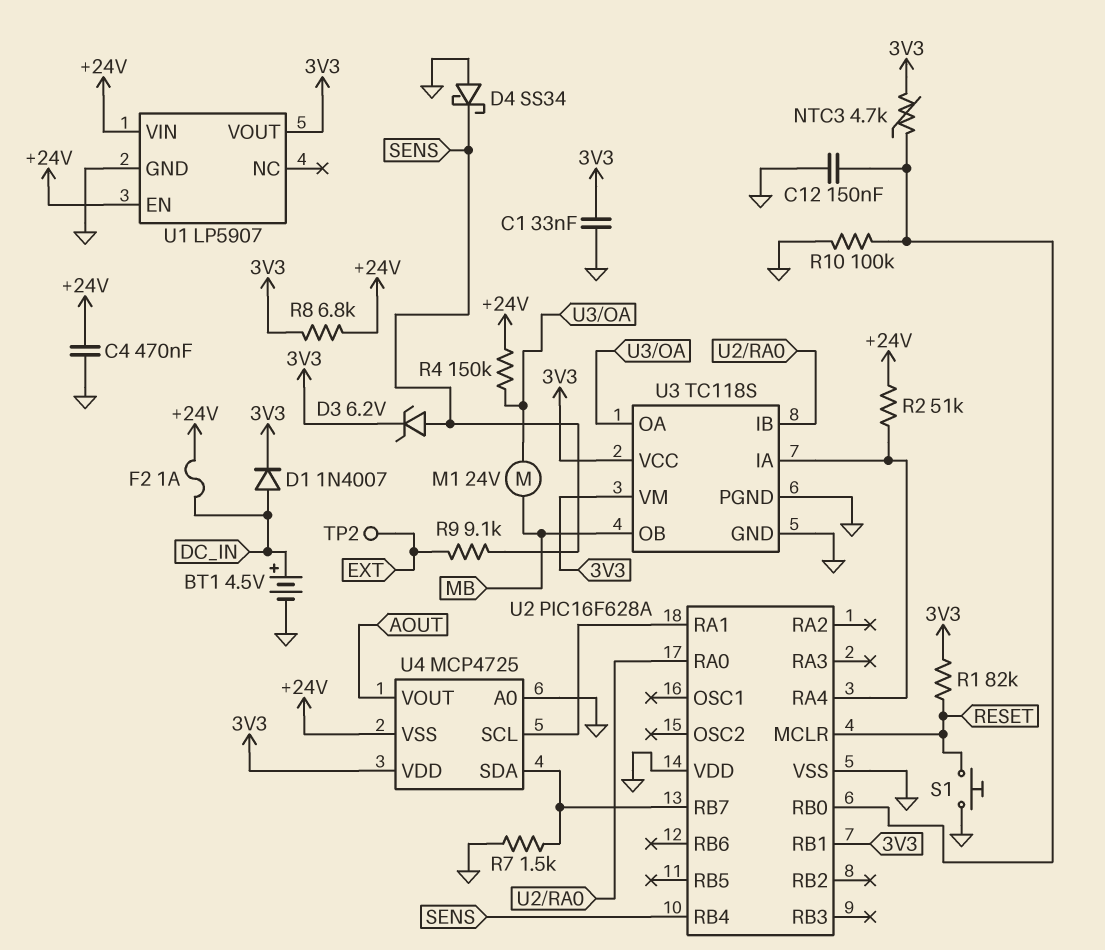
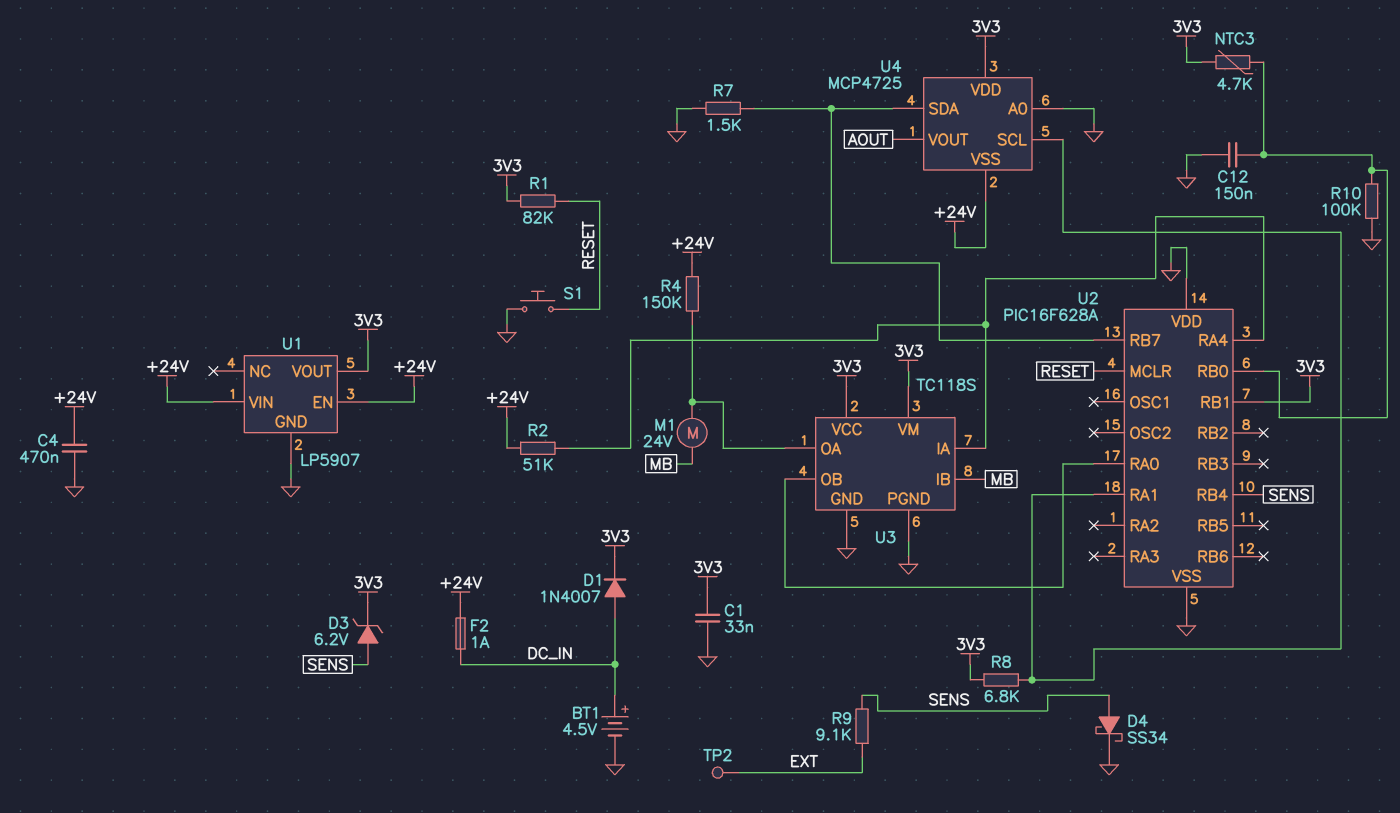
D4: schottky SS34 (A GND, K SENS) -> schottky SS34 (A SENS, K GND)
R8: 6.8k (+24V, 3V3) -> 6.8k (3V3, U2/RA1)
U3 pin IB: U2/RA0 -> MB
U3 pin OB: MB -> U2/RA0

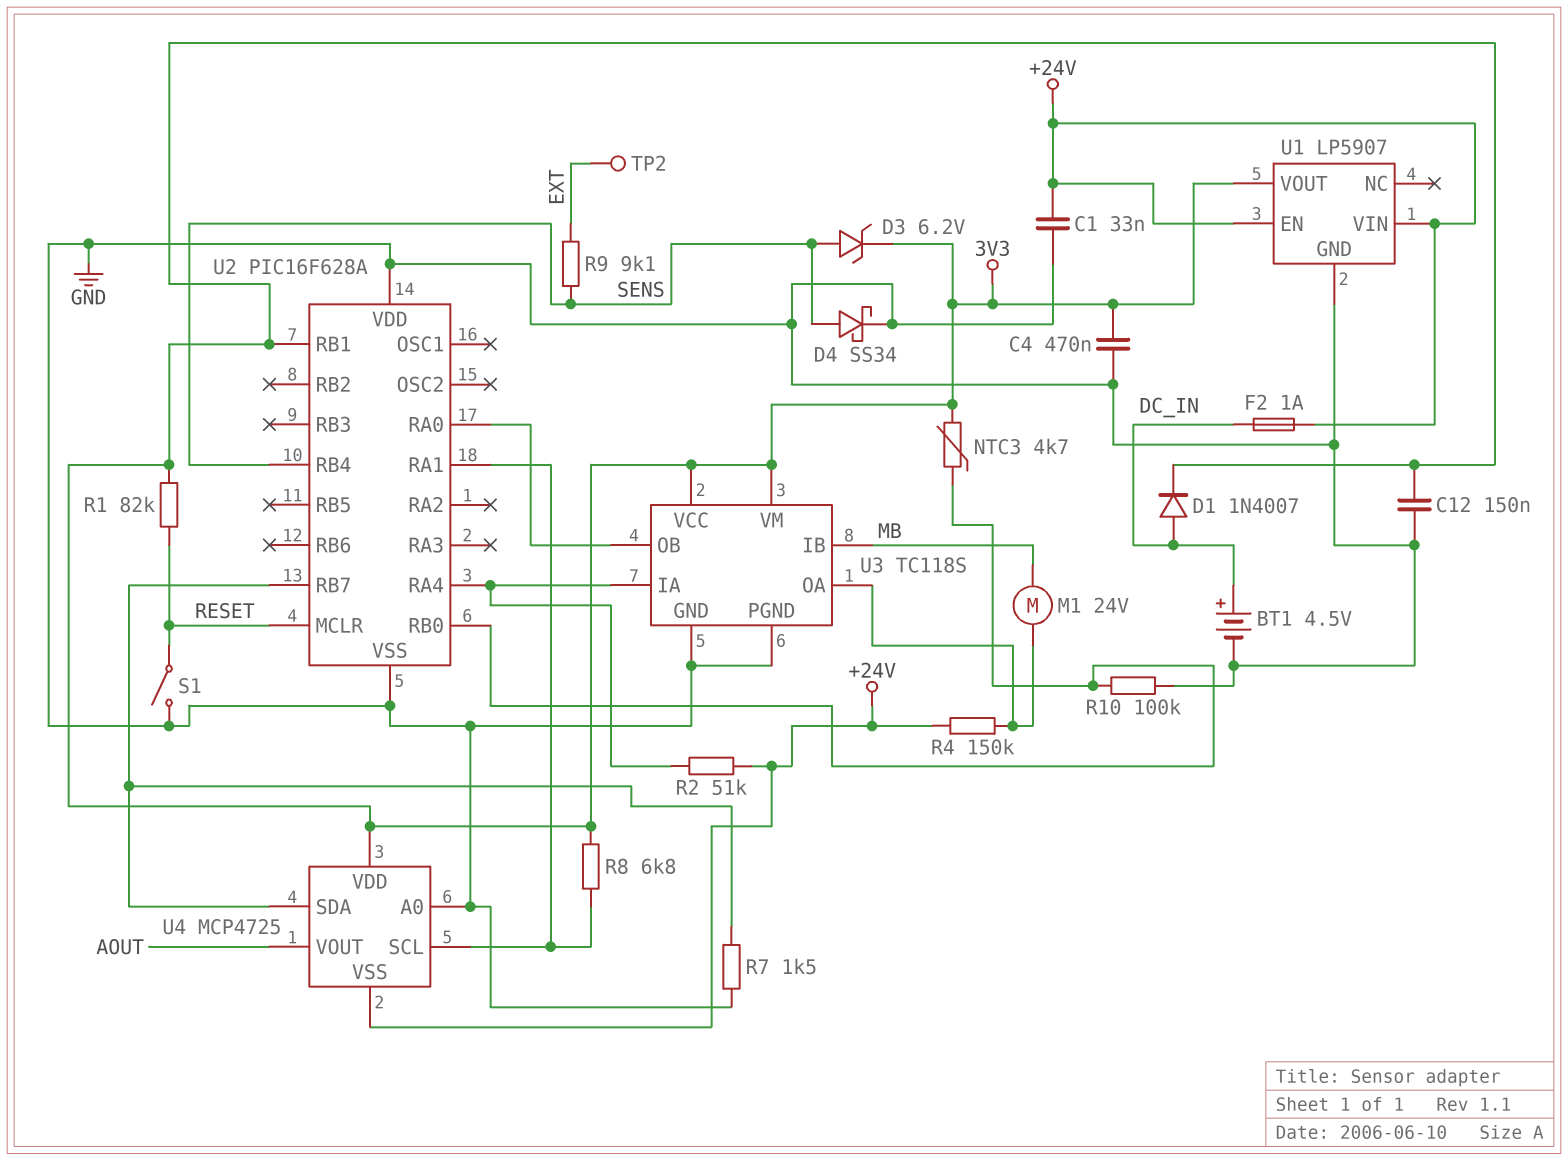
C1: 33nF (3V3, GND) -> 33nF (+24V, GND)
C4: 470nF (+24V, GND) -> 470nF (3V3, GND)
C12: 150nF (GND, U2/RB0) -> 150nF (3V3, GND)
S1: button (GND, RESET) -> switch (GND, RESET)

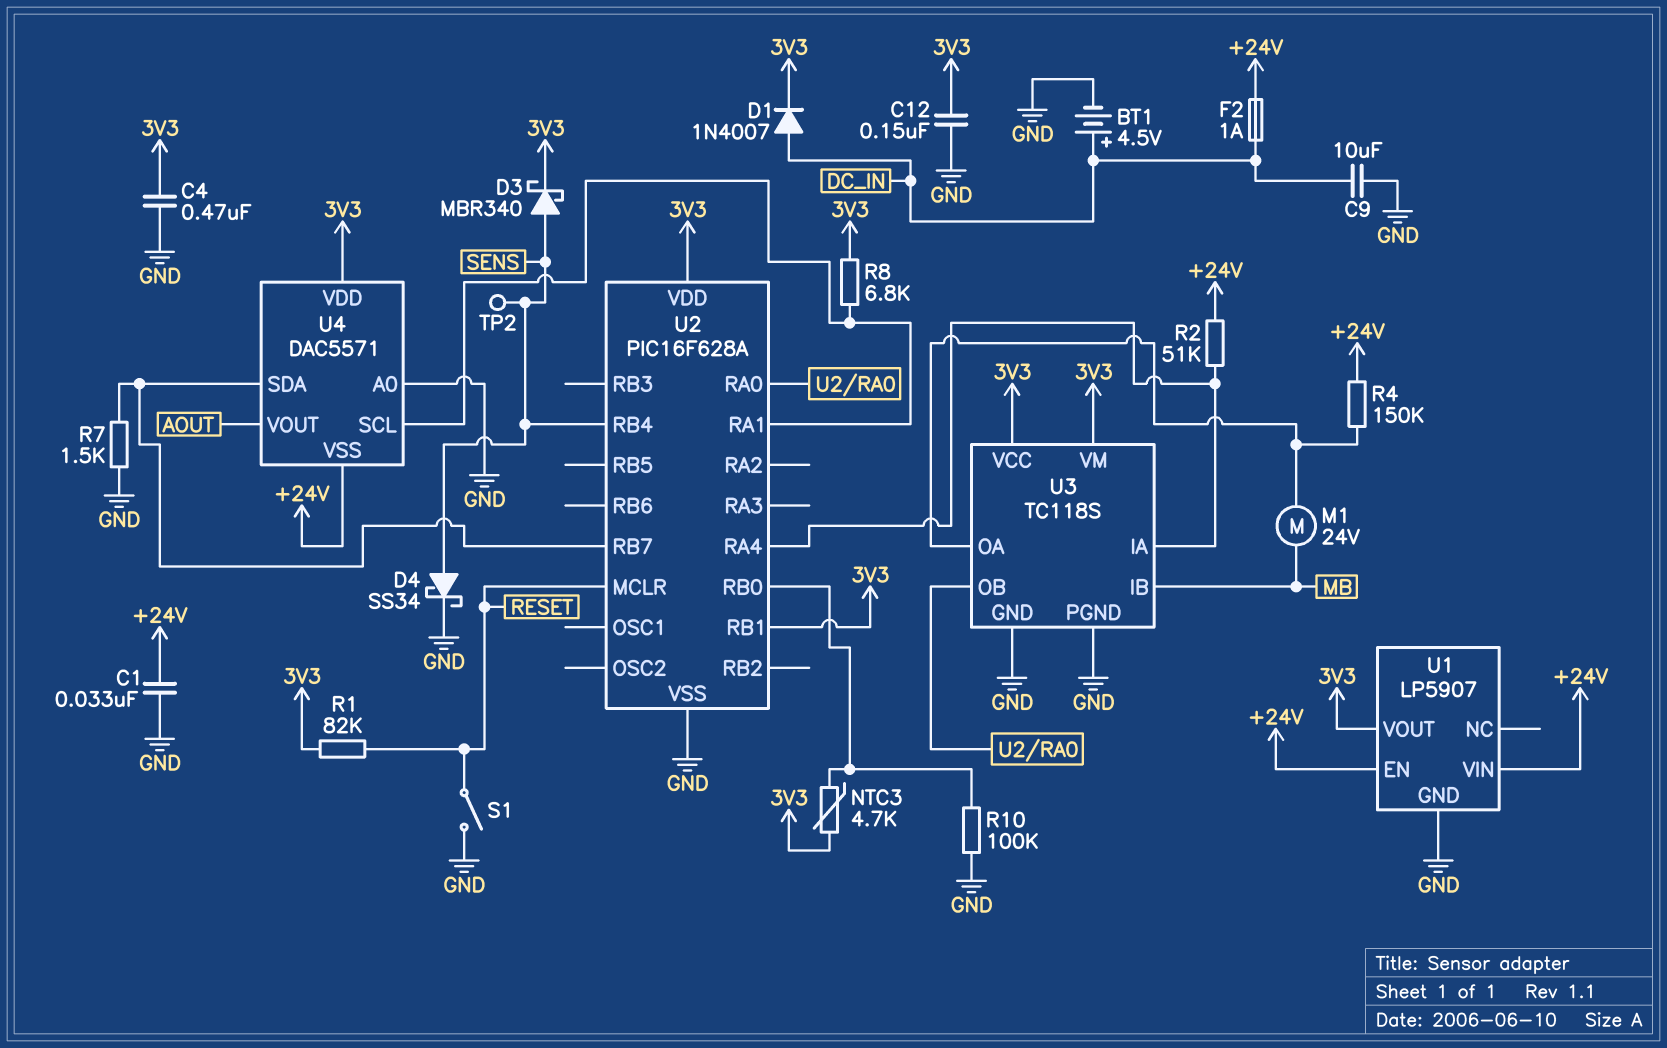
C9: none -> 10uF (DC_IN, GND)
D3: zener 6.2V (A SENS, K 3V3) -> schottky MBR340 (A SENS, K 3V3)
R9: 9.1k (EXT, SENS) -> none
TP2: test point (EXT) -> test point (SENS)
U2 pin VDD: GND -> 3V3
U4: MCP4725 -> DAC5571

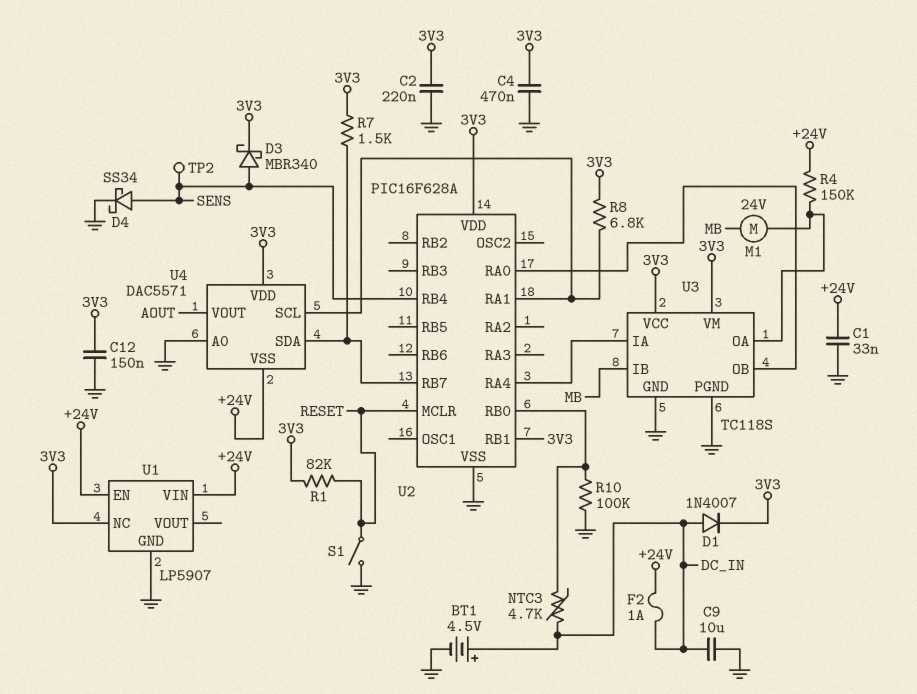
C2: none -> 220nF (3V3, GND)
NTC3: 4.7k (3V3, U2/RB0) -> 4.7k (DC_IN, U2/RB0)
R2: 51k (+24V, U2/RA4) -> none
R7: 1.5k (GND, U2/RB7) -> 1.5k (3V3, U2/RB7)
U1 pin NC: none -> 3V3
U1 pin VOUT: 3V3 -> none

